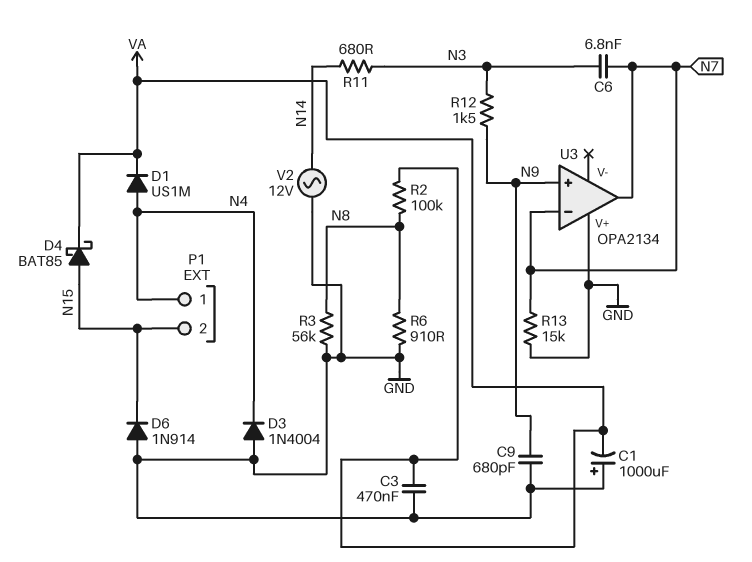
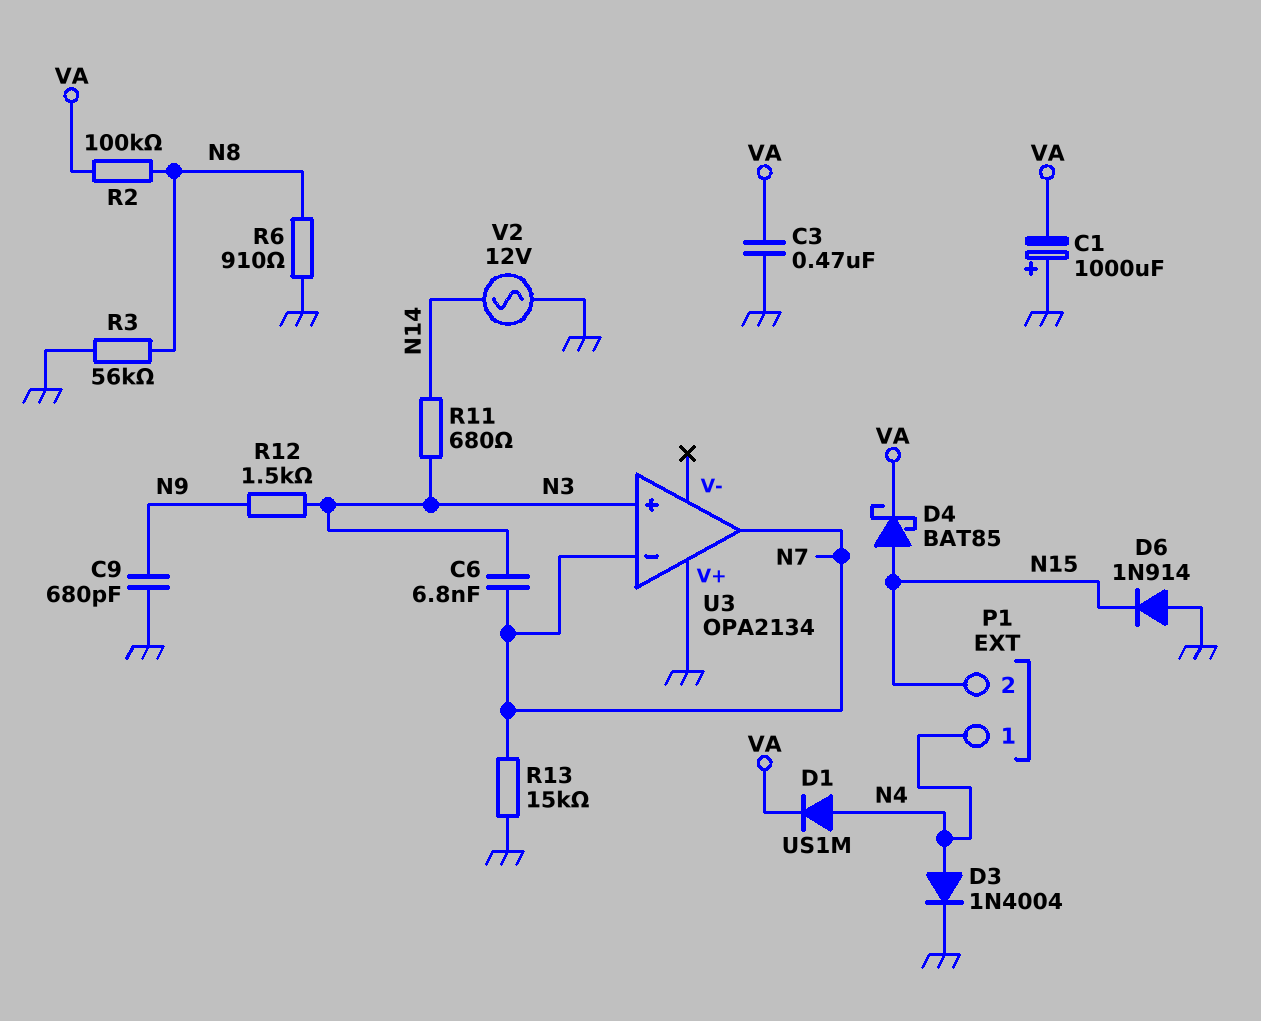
D3: diode 1N4004 (A GND, K N4) -> diode 1N4004 (A N4, K GND)
U3 pin in+: N9 -> N3

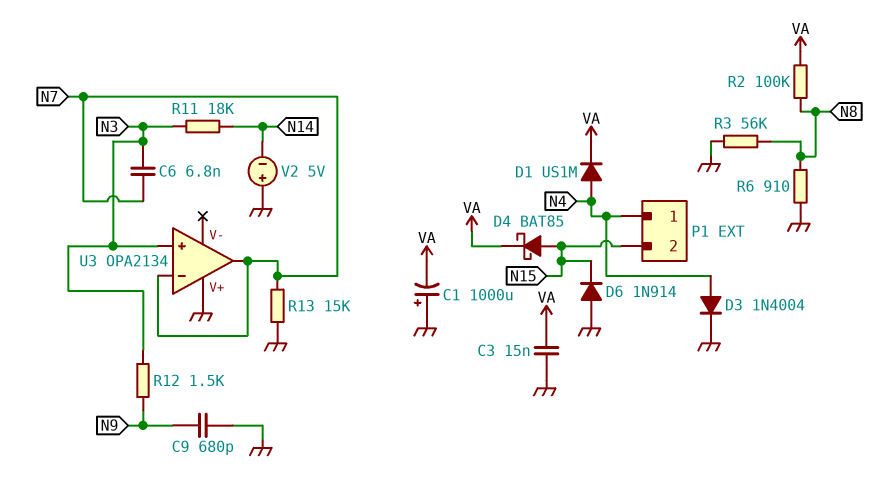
C3: 470nF (GND, VA) -> 15nF (GND, VA)
R11: 680 (N3, N14) -> 18k (N3, N14)
V2: AC 12V (GND, N14) -> 5V (plus GND, minus N14)

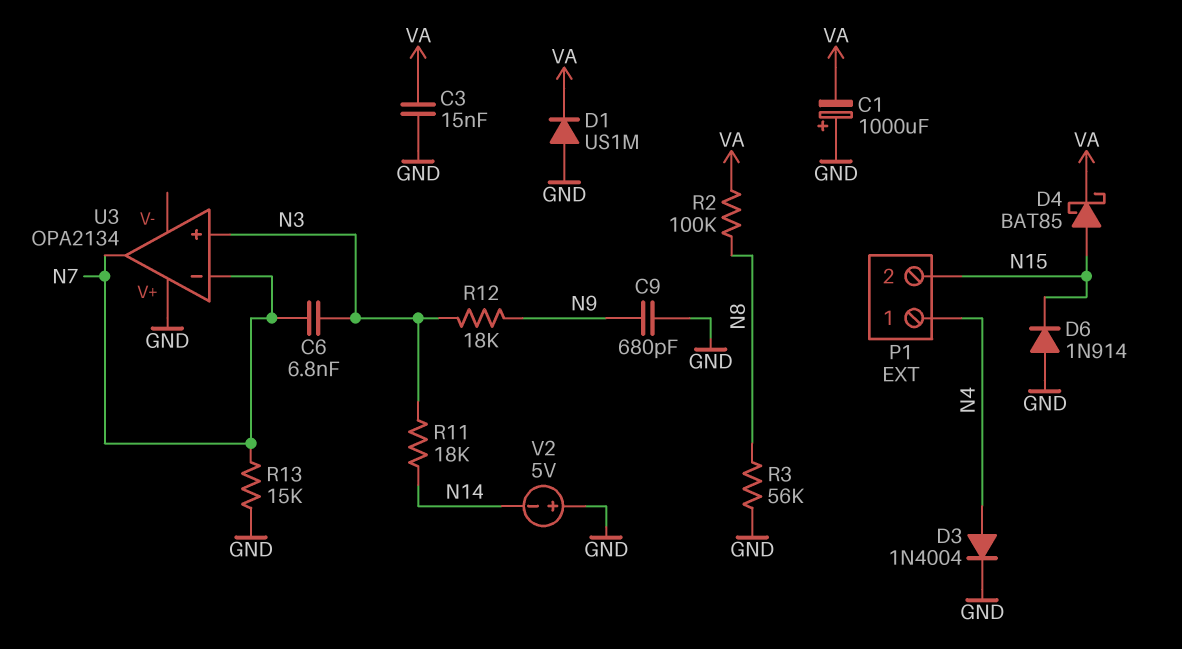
D1: diode US1M (A N4, K VA) -> diode US1M (A GND, K VA)
R6: 910 (GND, N8) -> none
R12: 1.5k (N3, N9) -> 18k (N3, N9)

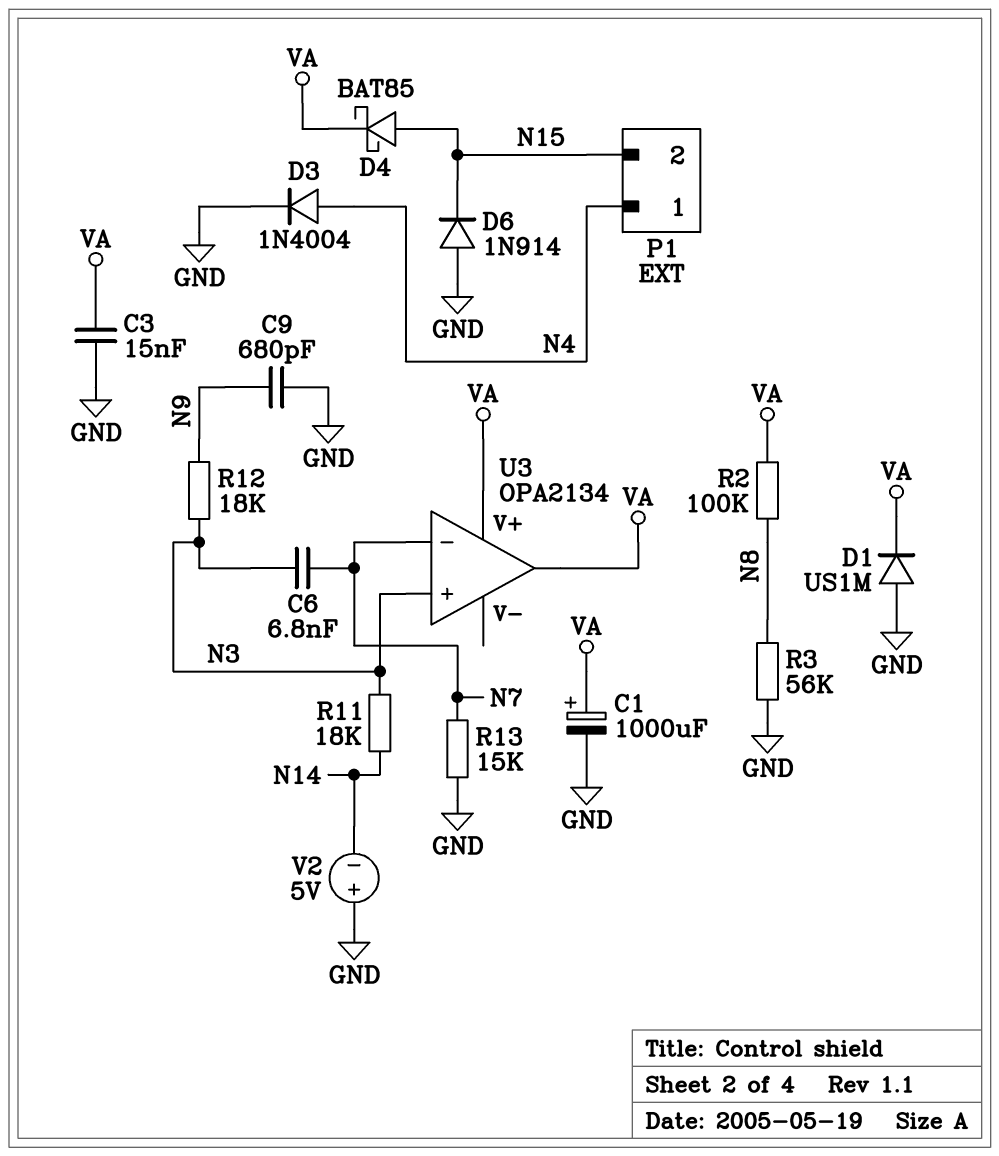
C1: 1000uF (plus GND, minus VA) -> 1000uF (plus VA, minus GND)
U3 pin V+: GND -> VA
U3 pin out: N7 -> VA

